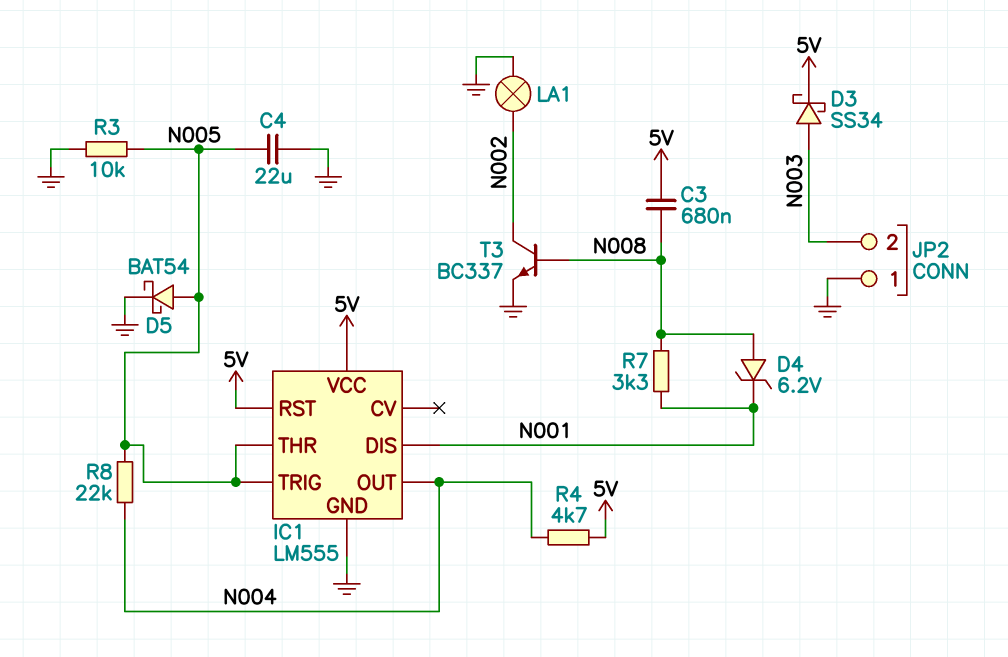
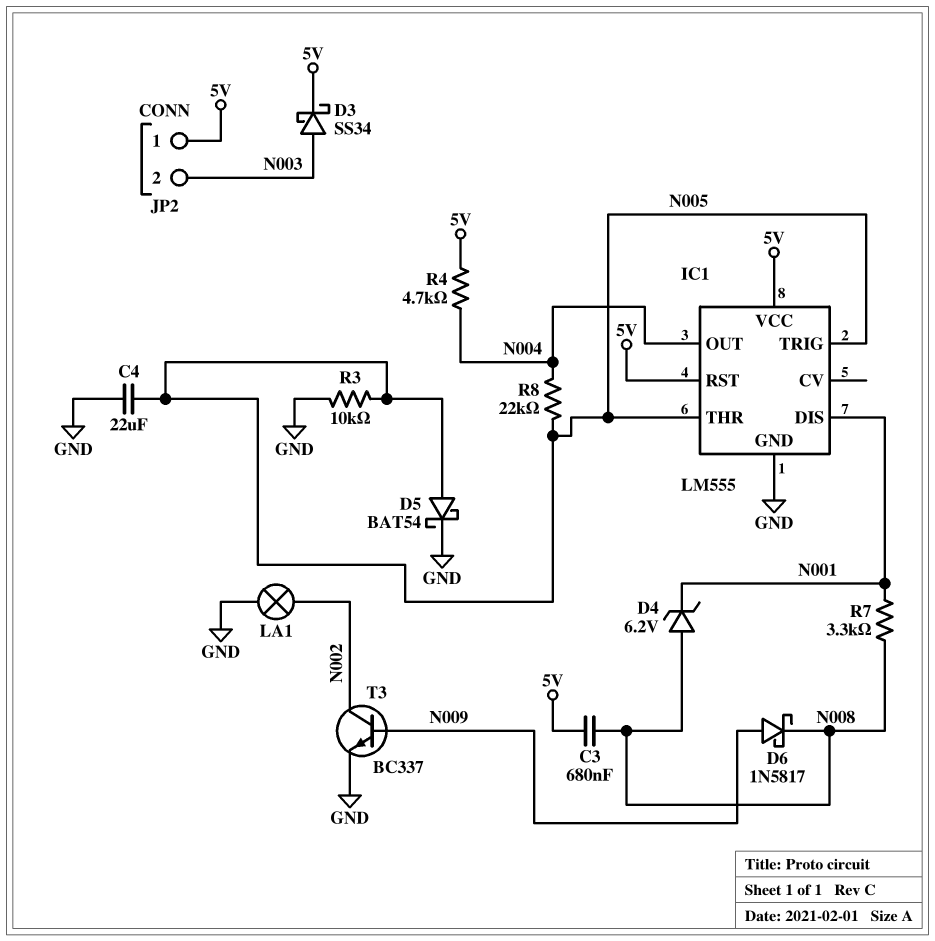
D6: none -> schottky 1N5817 (A N009, K N008)
JP2 pin 1: GND -> 5V
T3: NPN BC337 (B N008, C N002, E GND) -> NPN BC337 (B N009, C N002, E GND)

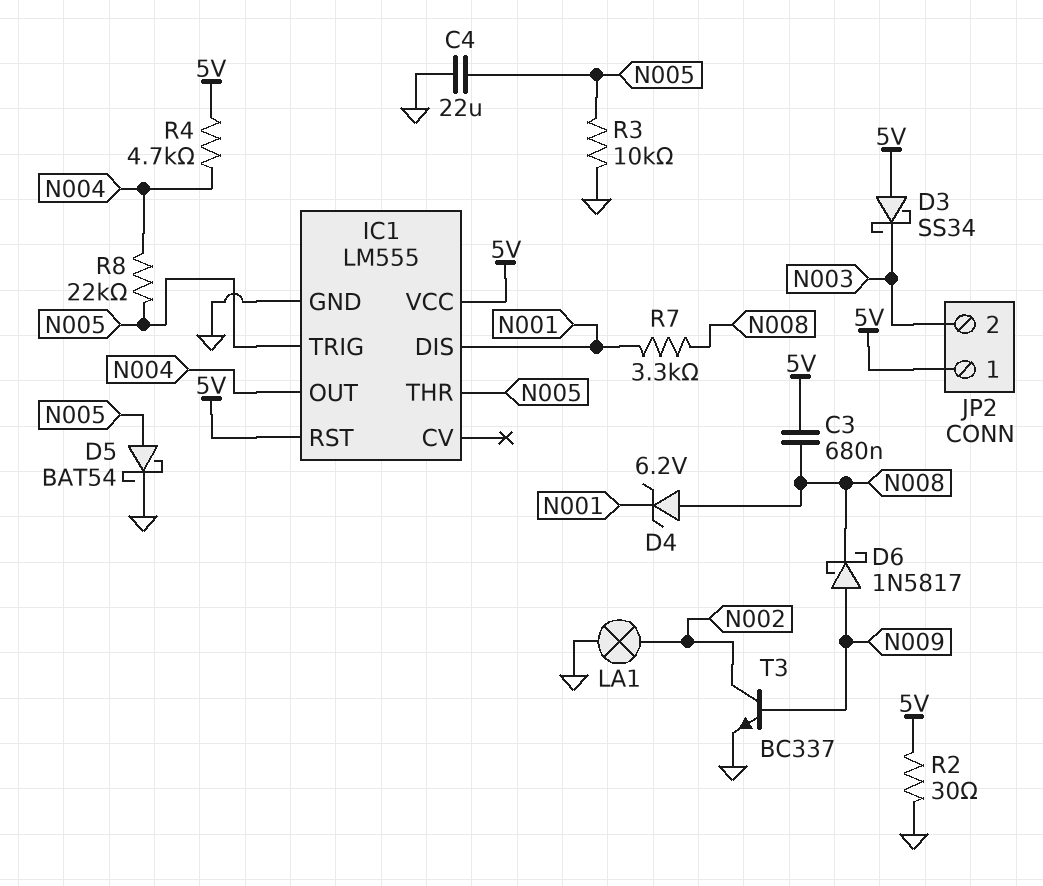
D3: schottky SS34 (A N003, K 5V) -> schottky SS34 (A 5V, K N003)
R2: none -> 30 (5V, GND)

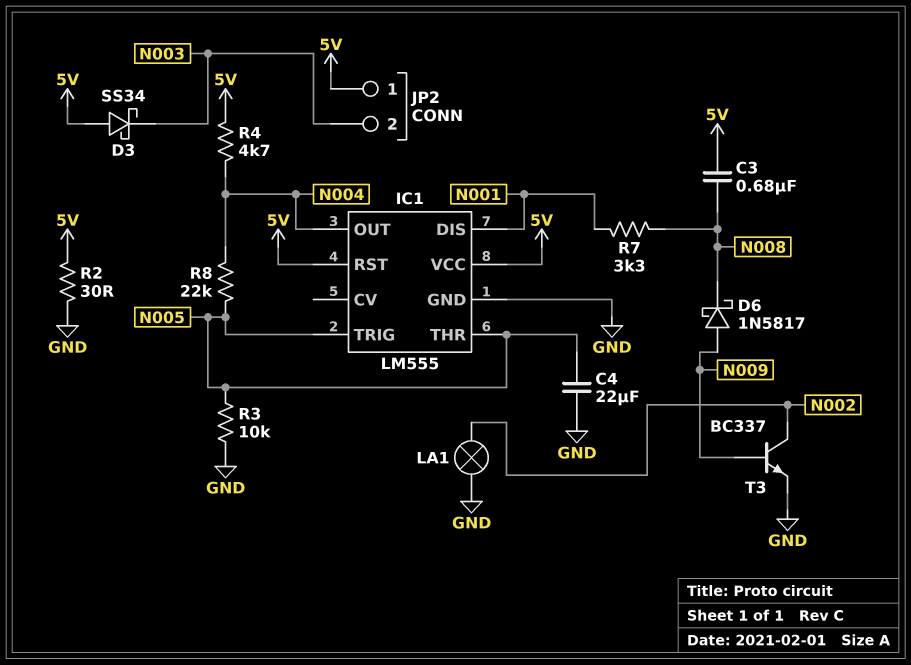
D4: zener 6.2V (A N008, K N001) -> none
D5: schottky BAT54 (A N005, K GND) -> none

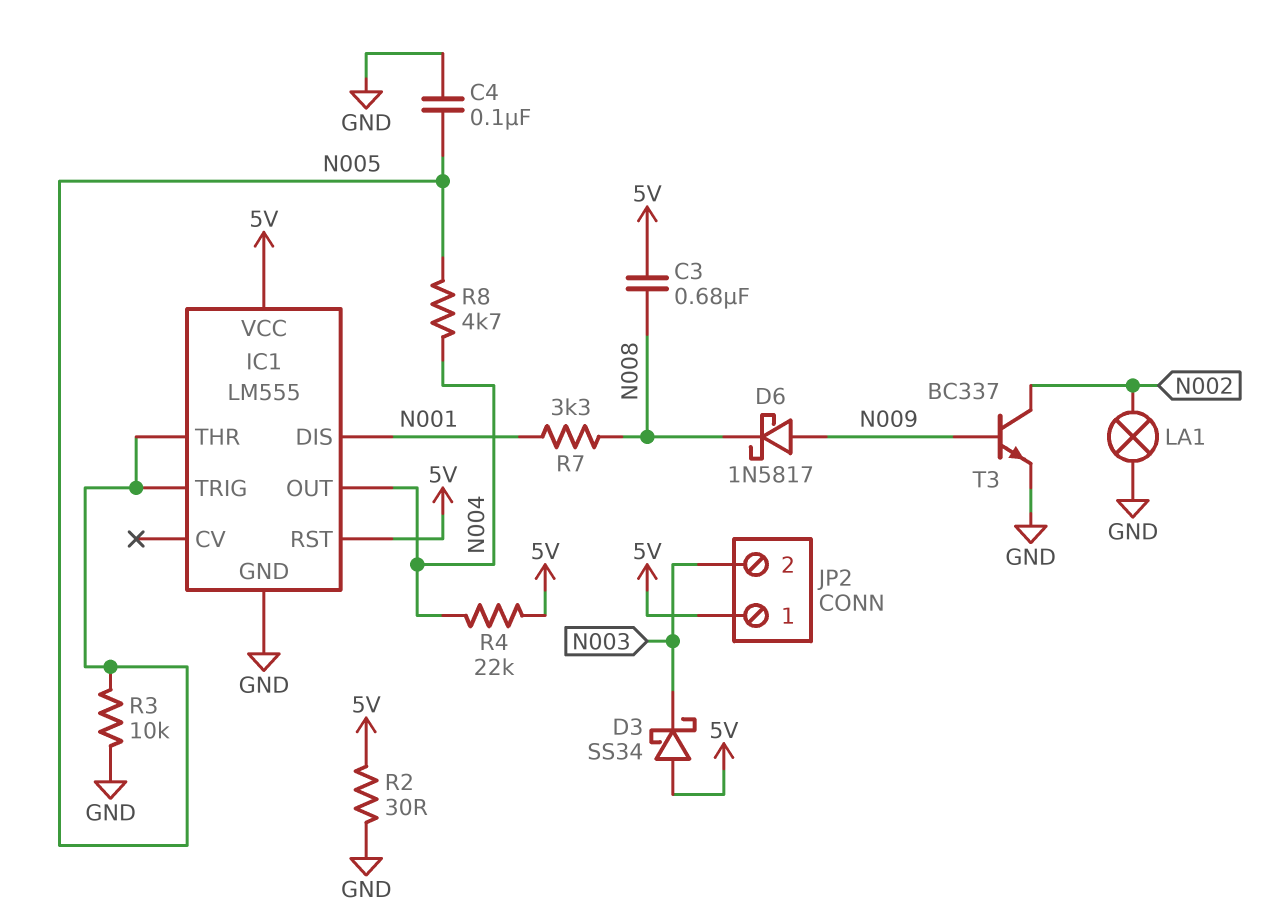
C4: 22uF (GND, N005) -> 100nF (GND, N005)
R4: 4.7k (5V, N004) -> 22k (5V, N004)
R8: 22k (N004, N005) -> 4.7k (N004, N005)

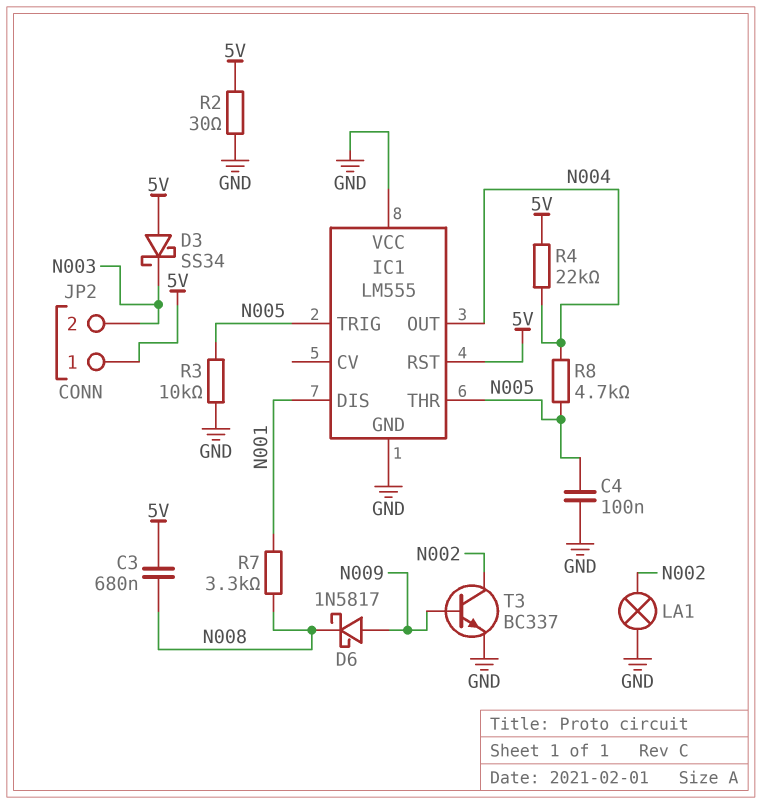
IC1 pin VCC: 5V -> GND

